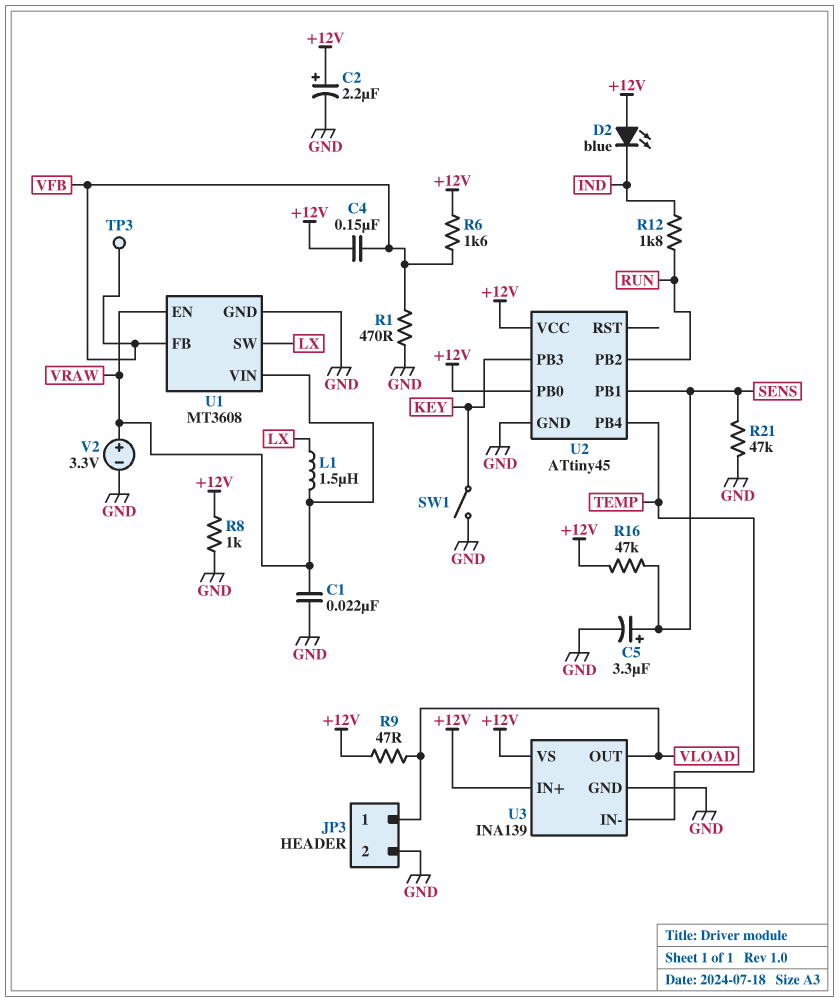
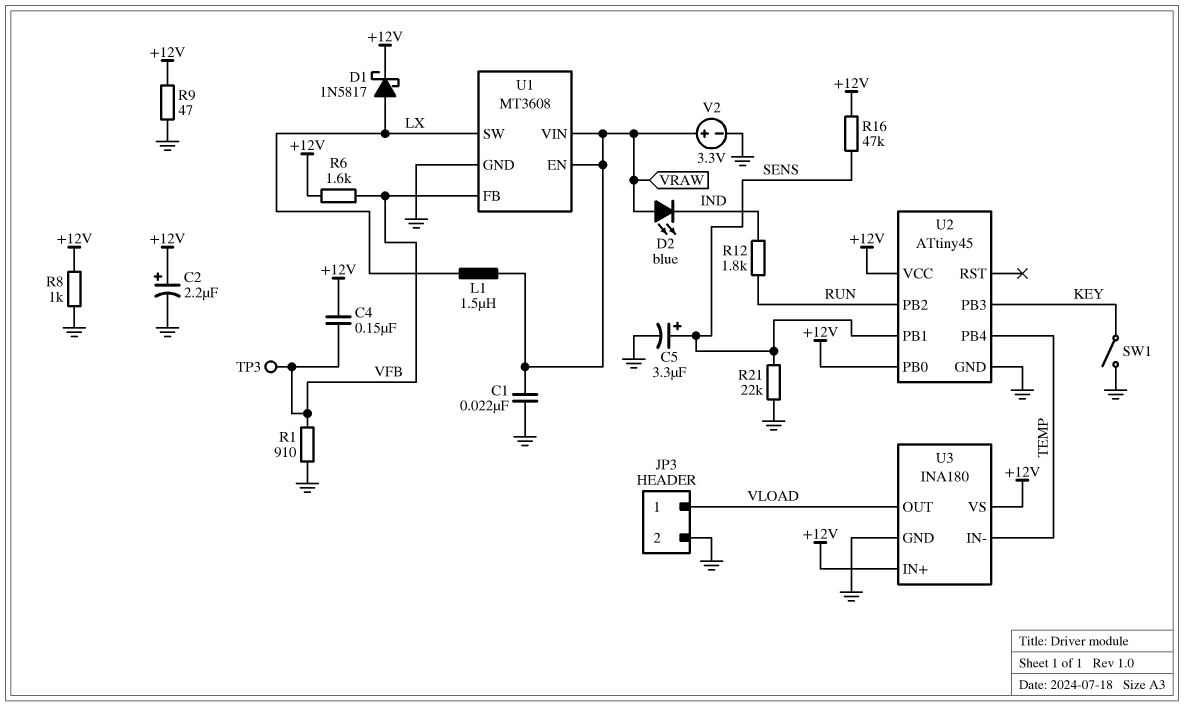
D1: none -> schottky 1N5817 (A LX, K +12V)
D2: LED blue (A +12V, K IND) -> LED blue (A VRAW, K IND)
R1: 470 (GND, VFB) -> 910 (GND, VFB)
R9: 47 (+12V, VLOAD) -> 47 (+12V, GND)
R21: 47k (GND, SENS) -> 22k (GND, SENS)
U3: INA139 -> INA180

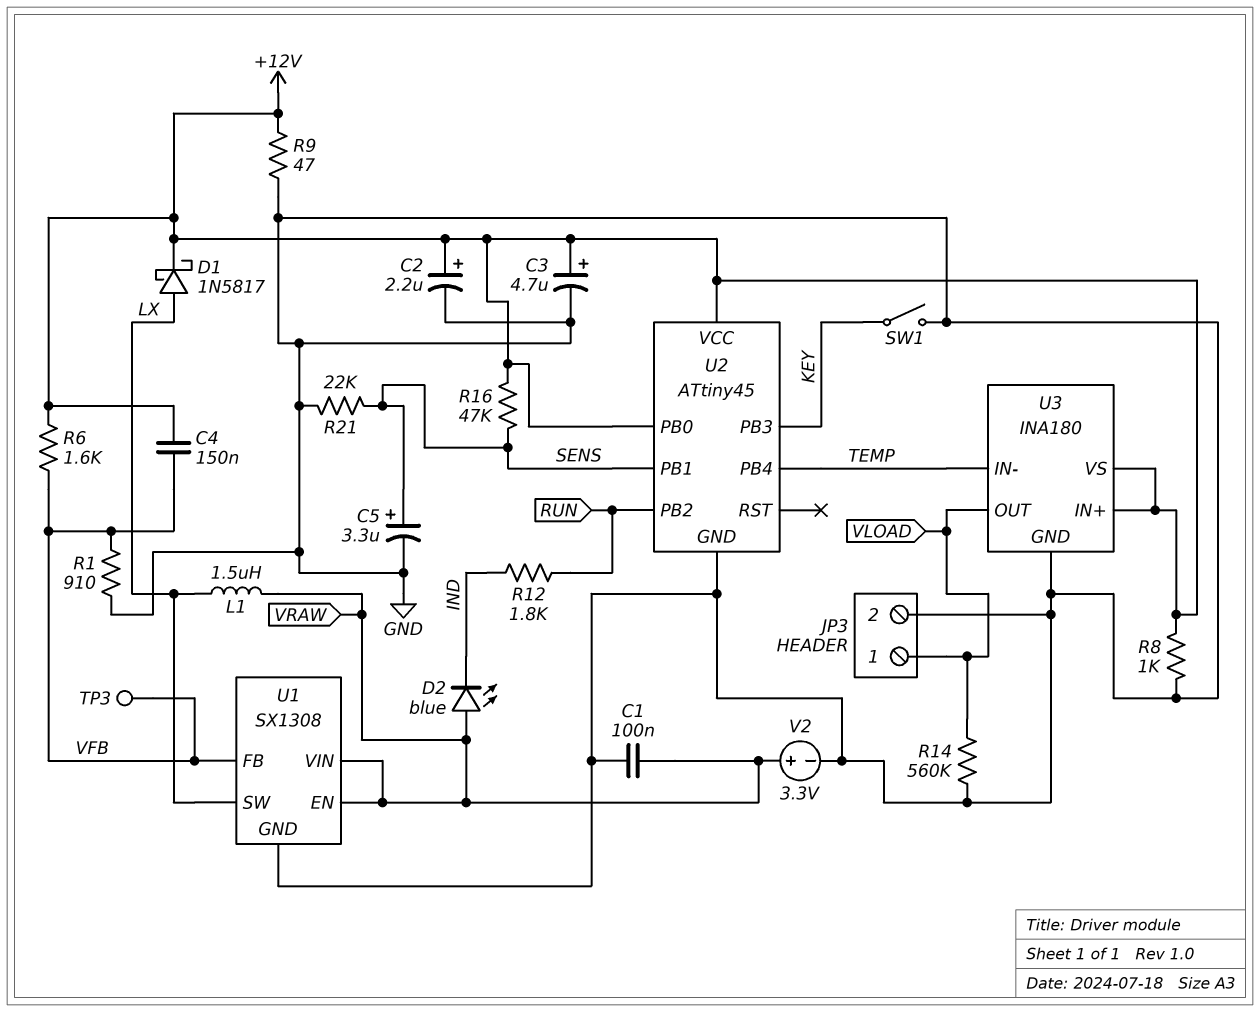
C1: 22nF (GND, VRAW) -> 100nF (GND, VRAW)
C3: none -> 4.7uF (plus +12V, minus GND)
R14: none -> 560k (GND, VLOAD)
U1: MT3608 -> SX1308

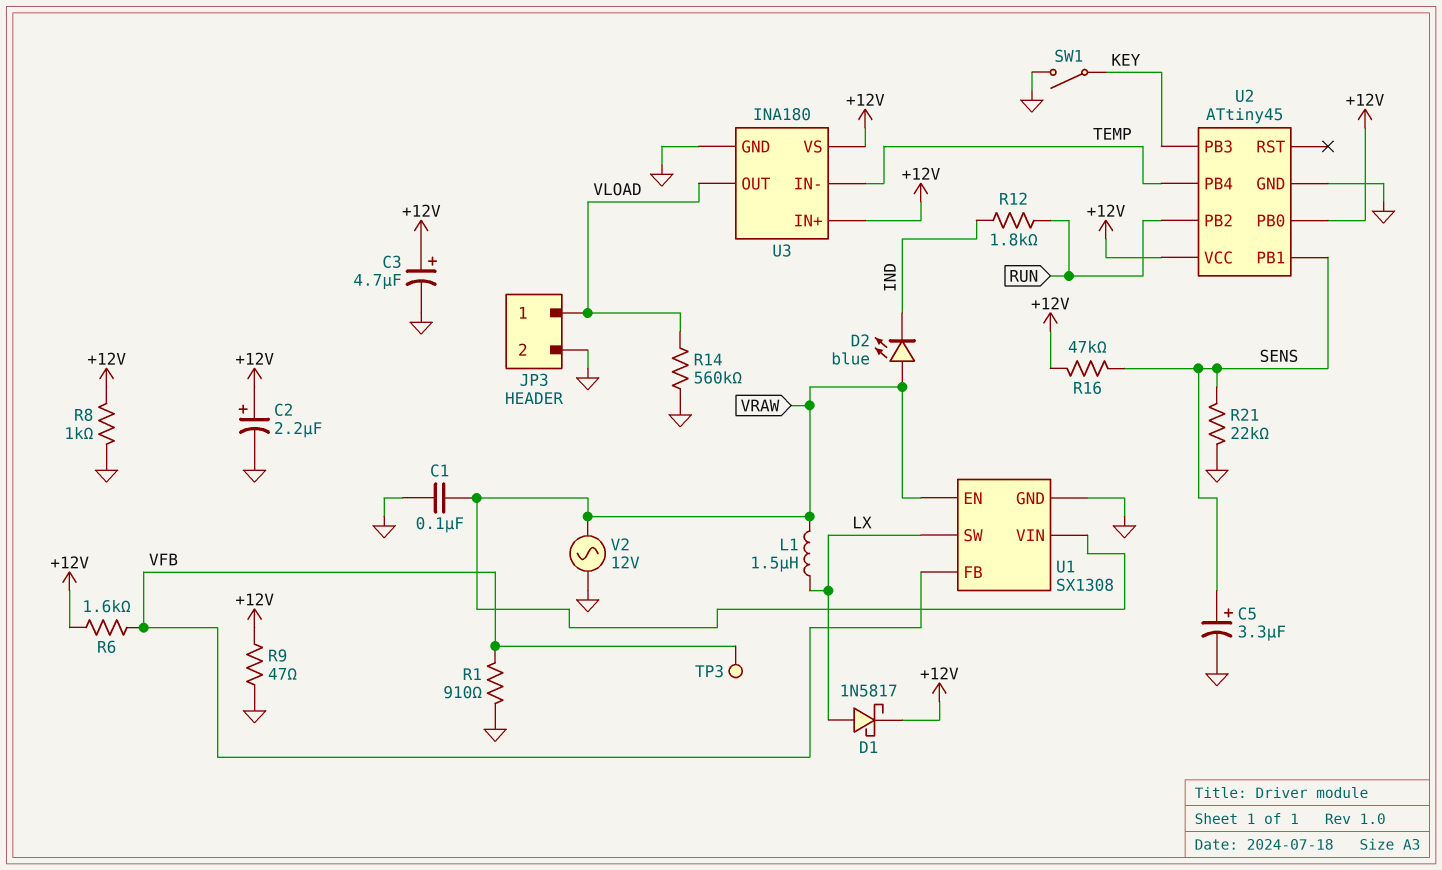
C4: 150nF (+12V, VFB) -> none
V2: 3.3V (plus VRAW, minus GND) -> AC 12V (GND, VRAW)

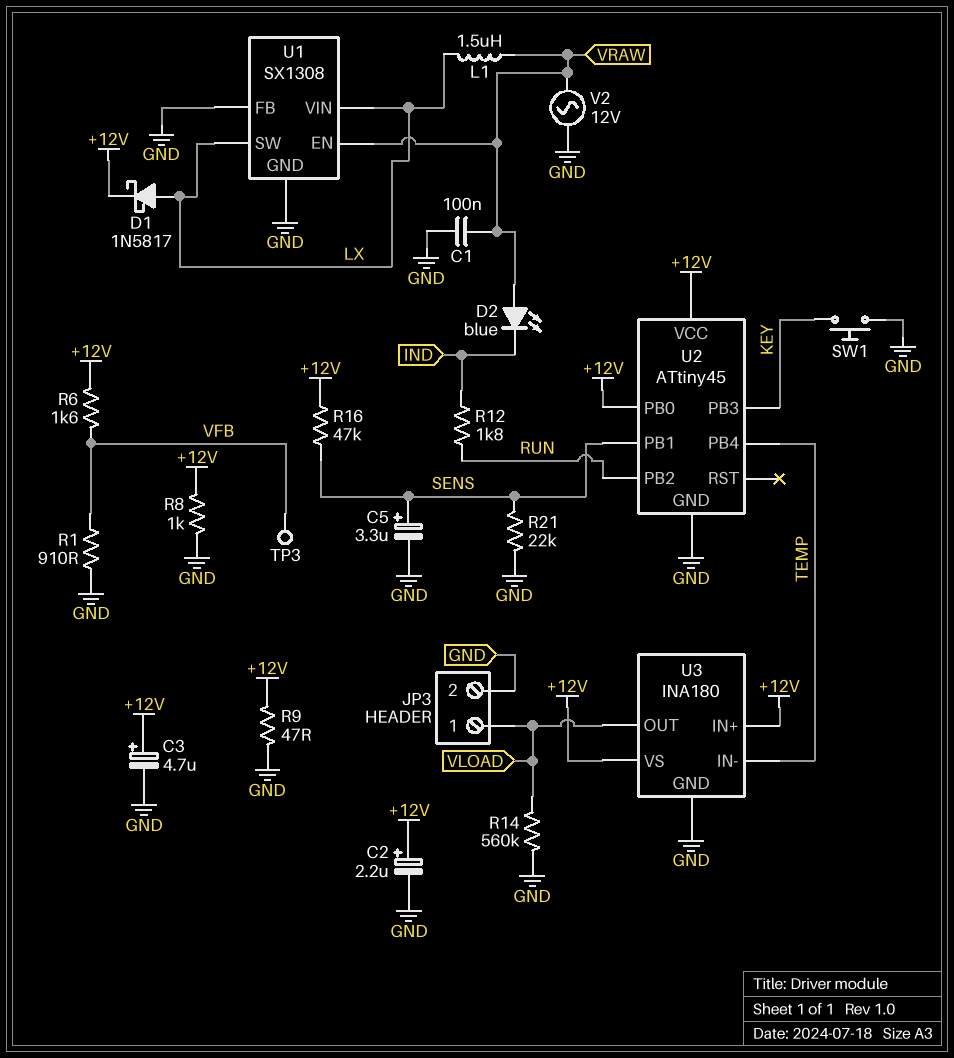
SW1: switch (GND, KEY) -> button (GND, KEY)
U1 pin FB: VFB -> GND
U1 pin VIN: VRAW -> LX

